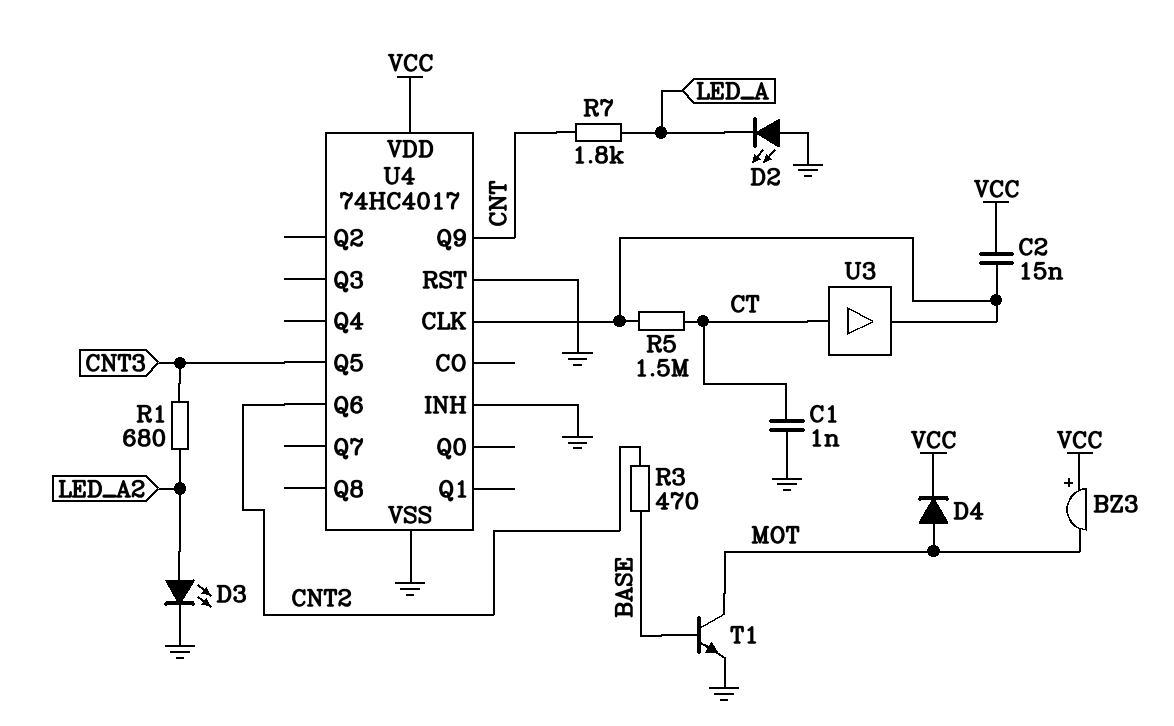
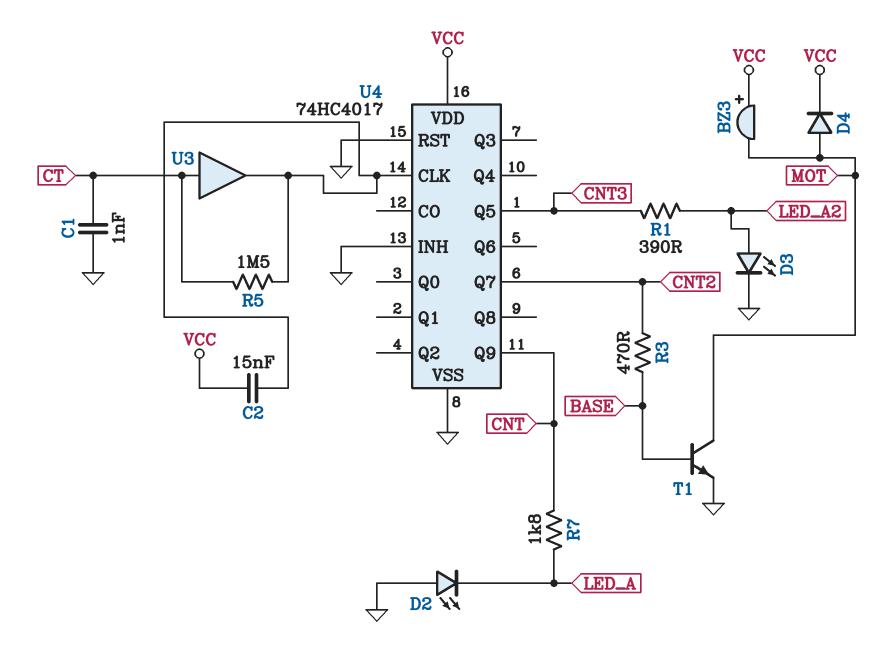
R1: 680 (CNT3, LED_A2) -> 390 (CNT3, LED_A2)
U4 pin Q6: CNT2 -> none
U4 pin Q7: none -> CNT2

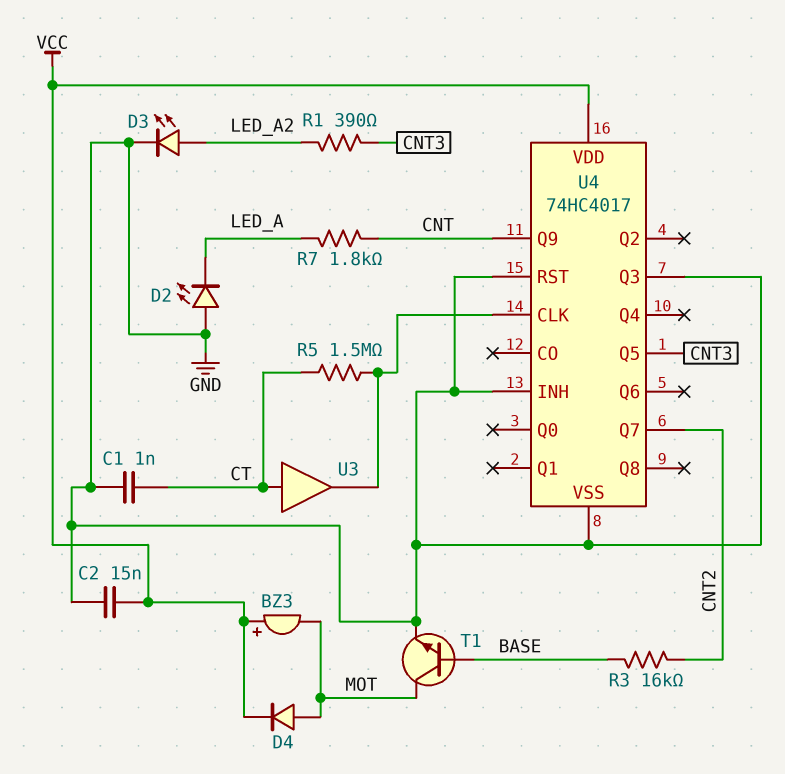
C2: 15nF (U4/CLK, VCC) -> 15nF (GND, VCC)
R3: 470 (BASE, CNT2) -> 16k (BASE, CNT2)
U4 pin Q3: none -> GND

